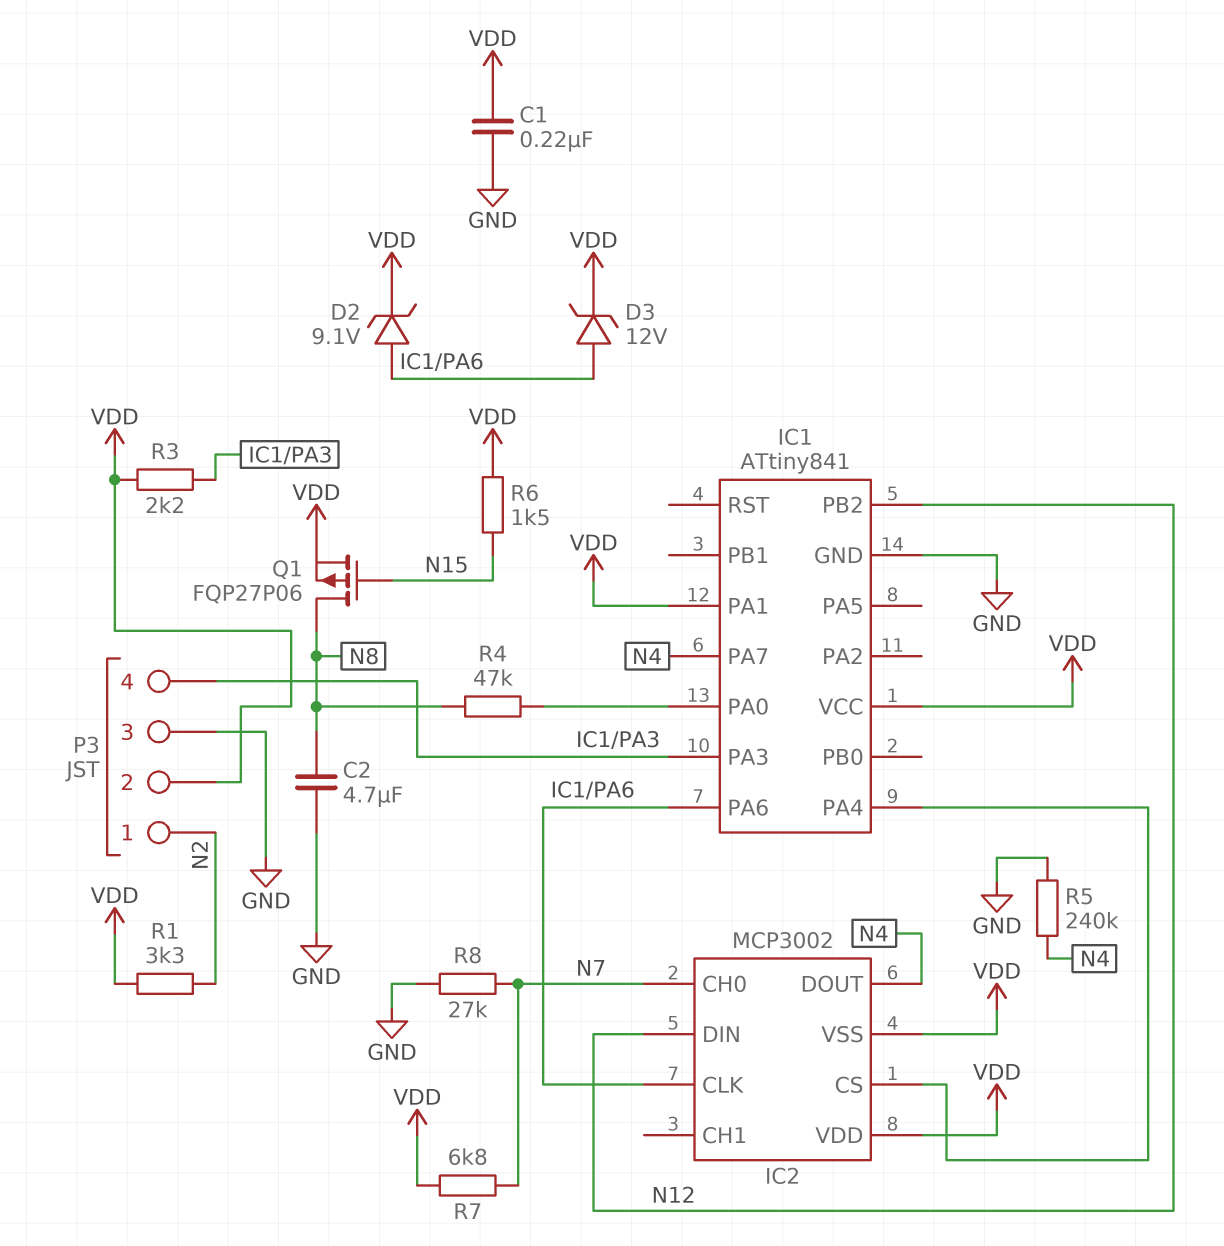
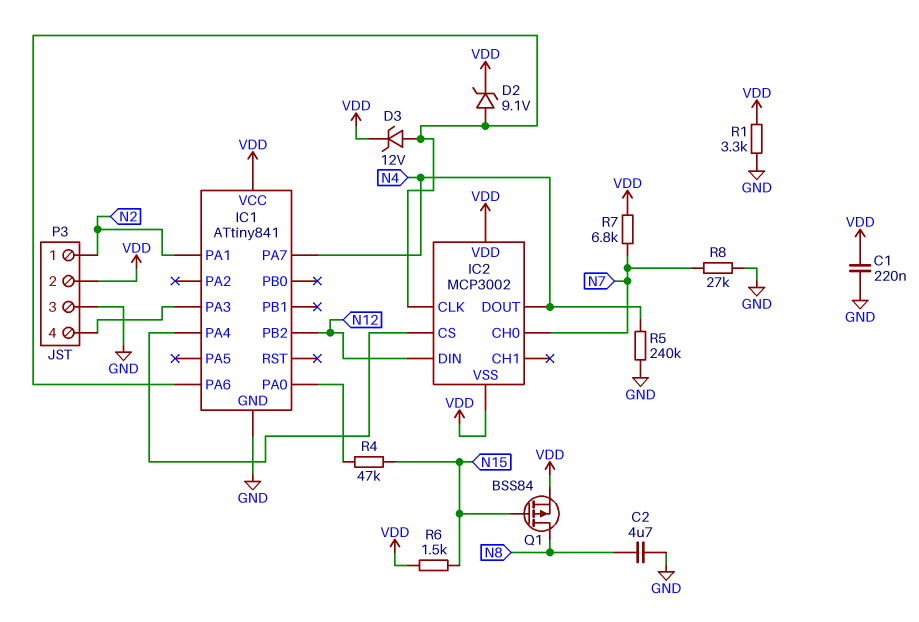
IC1 pin PA1: VDD -> N2
Q1: PMOS FQP27P06 (G N15, D N8, S VDD) -> PMOS BSS84 (G N15, D N8, S VDD)
R1: 3.3k (N2, VDD) -> 3.3k (GND, VDD)
R3: 2.2k (IC1/PA3, VDD) -> none
R4: 47k (IC1/PA0, N8) -> 47k (IC1/PA0, N15)

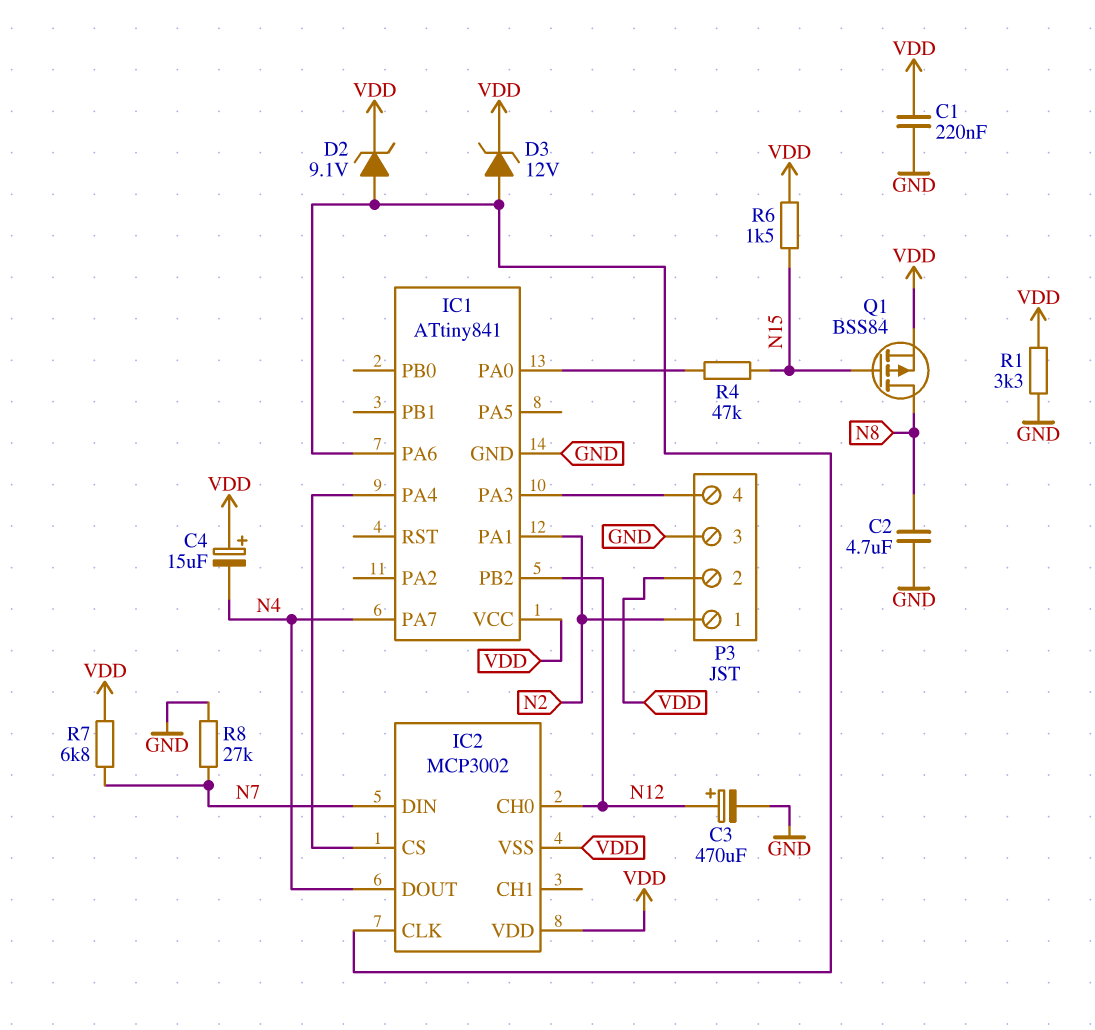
C3: none -> 470uF (plus N12, minus GND)
C4: none -> 15uF (plus VDD, minus N4)
IC2 pin CH0: N7 -> N12
IC2 pin DIN: N12 -> N7
R5: 240k (GND, N4) -> none

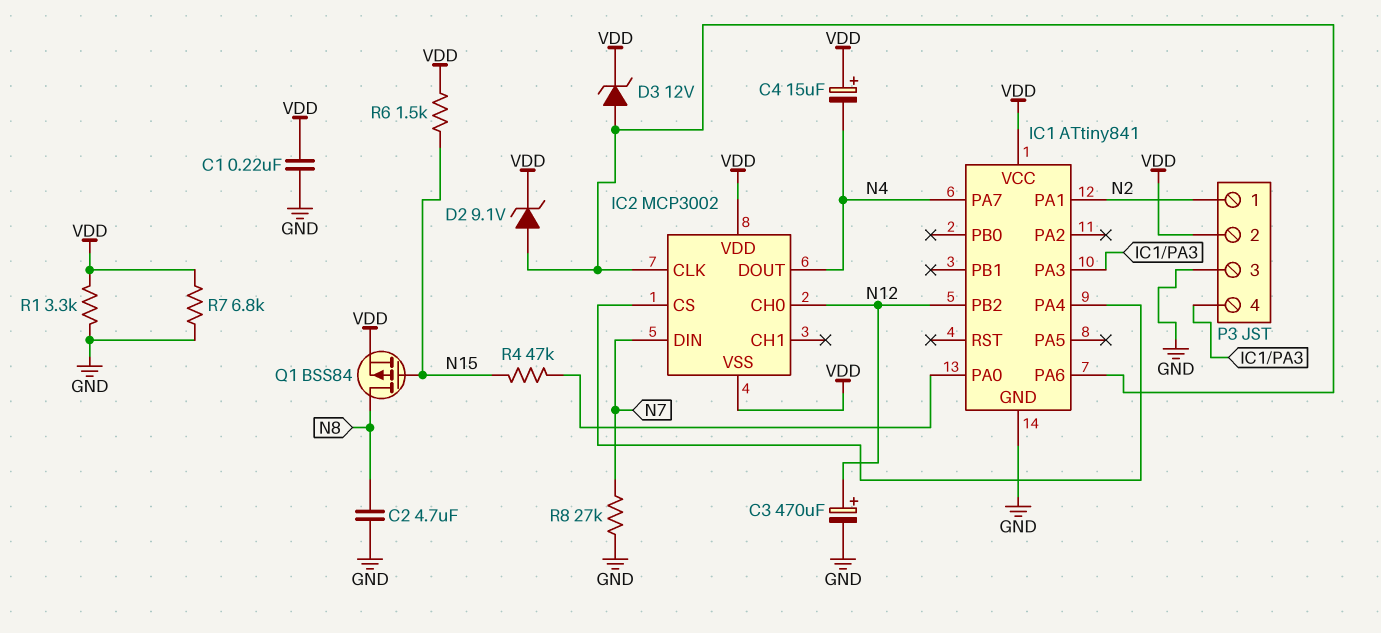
R7: 6.8k (N7, VDD) -> 6.8k (GND, VDD)

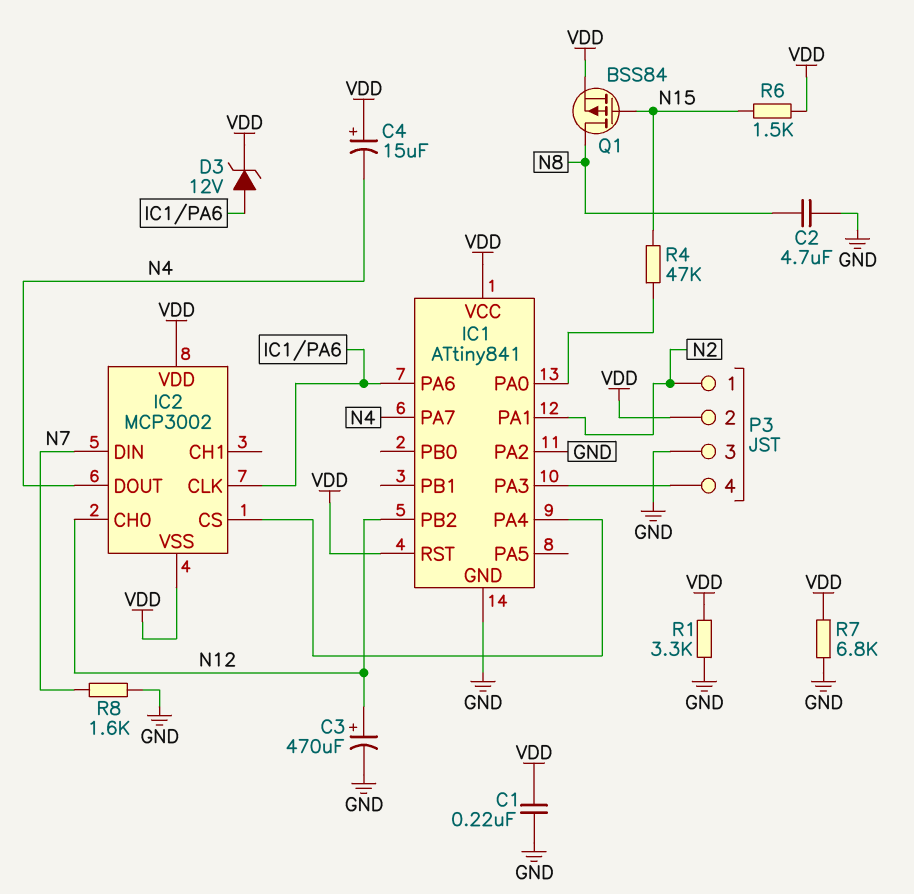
D2: zener 9.1V (A IC1/PA6, K VDD) -> none
IC1 pin PA2: none -> GND
IC1 pin RST: none -> VDD
R8: 27k (GND, N7) -> 1.6k (GND, N7)

